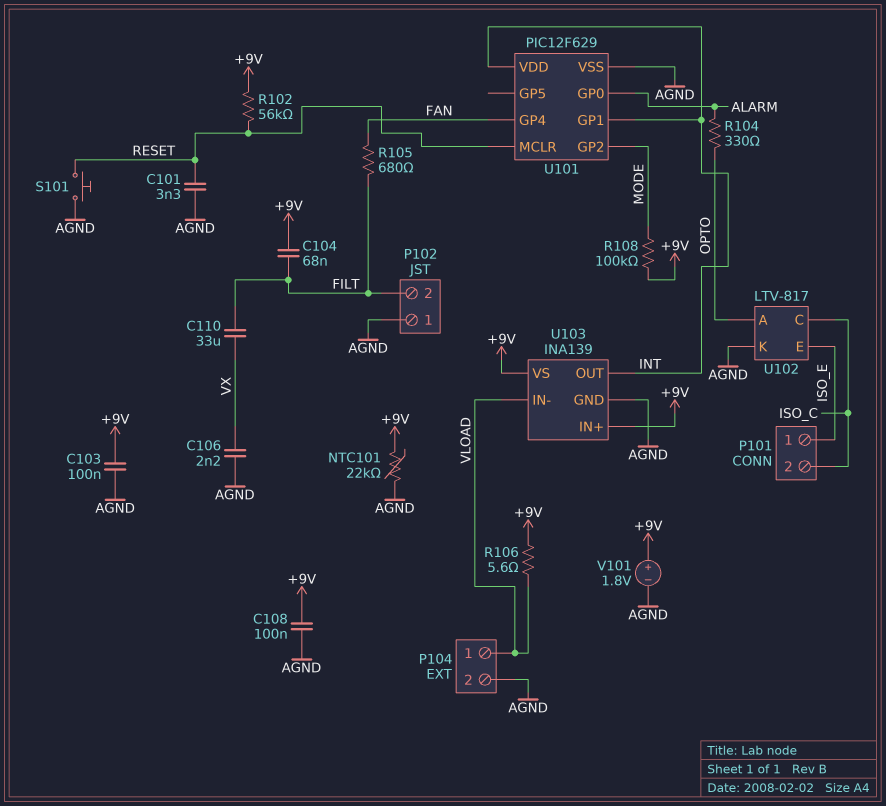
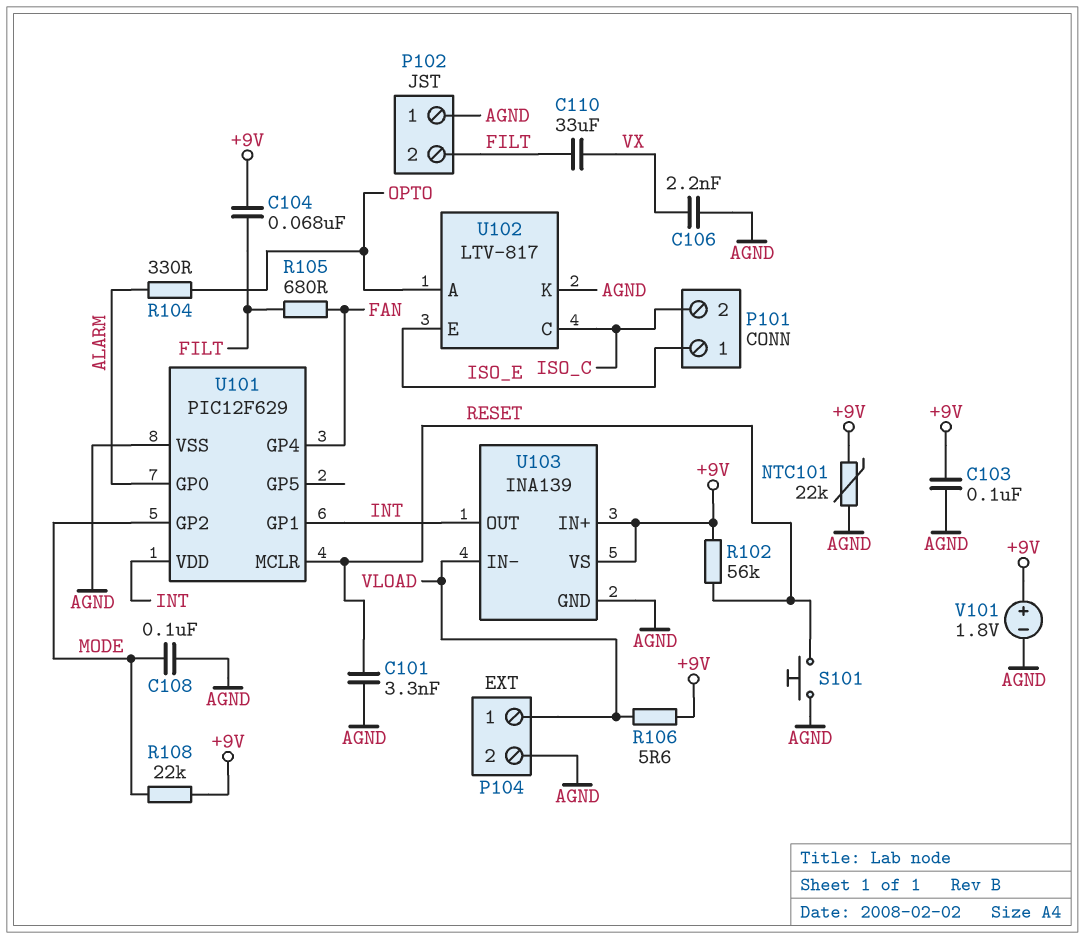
C108: 100nF (+9V, AGND) -> 100nF (AGND, MODE)
R108: 100k (+9V, MODE) -> 22k (+9V, MODE)

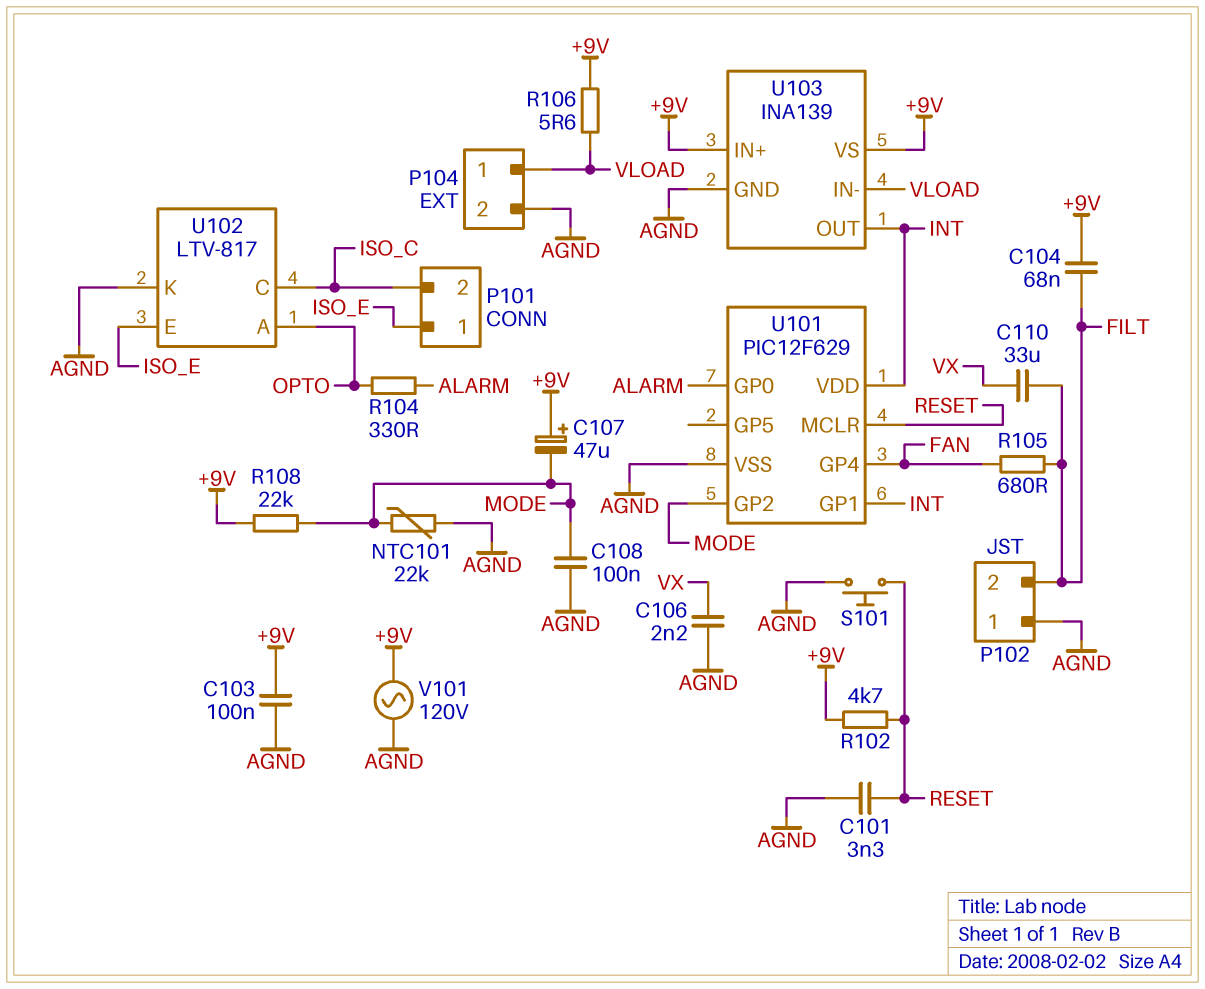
C107: none -> 47uF (plus +9V, minus MODE)
NTC101: 22k (+9V, AGND) -> 22k (AGND, MODE)
R102: 56k (+9V, RESET) -> 4.7k (+9V, RESET)
V101: 1.8V (plus +9V, minus AGND) -> AC 120V (+9V, AGND)

